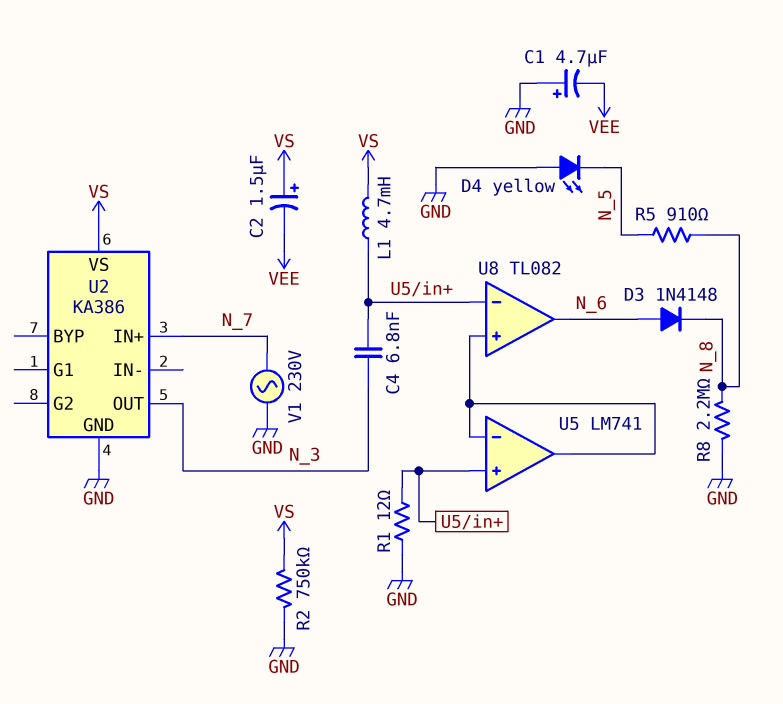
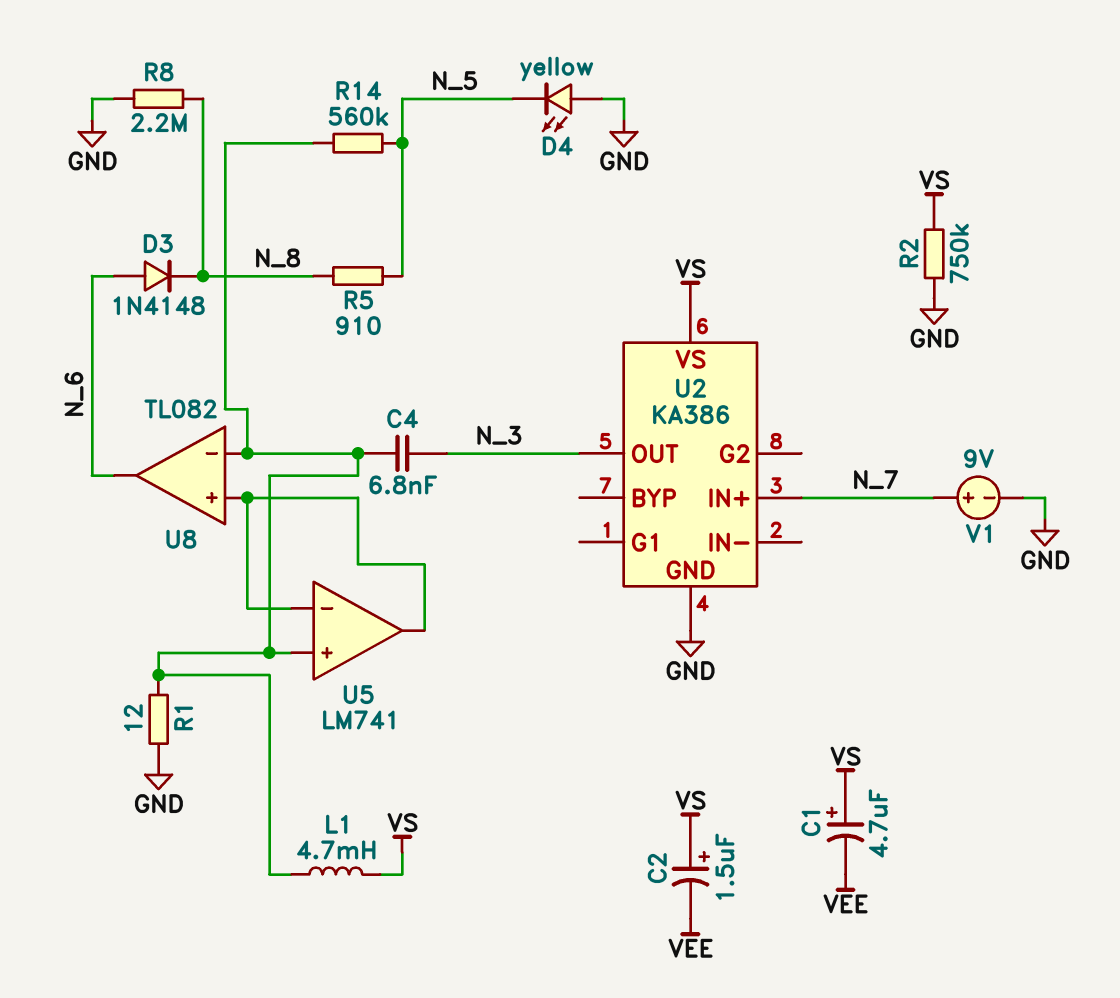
C1: 4.7uF (plus GND, minus VEE) -> 4.7uF (plus VS, minus VEE)
R14: none -> 560k (N_5, U5/in+)
V1: AC 230V (GND, N_7) -> 9V (plus N_7, minus GND)

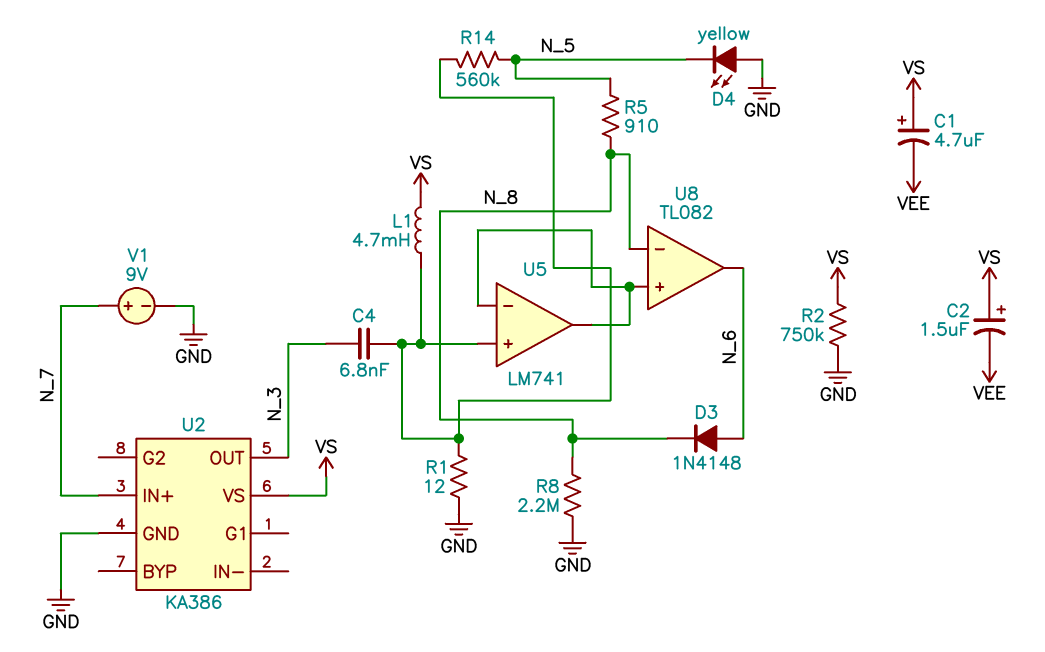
U8 pin in-: U5/in+ -> N_8

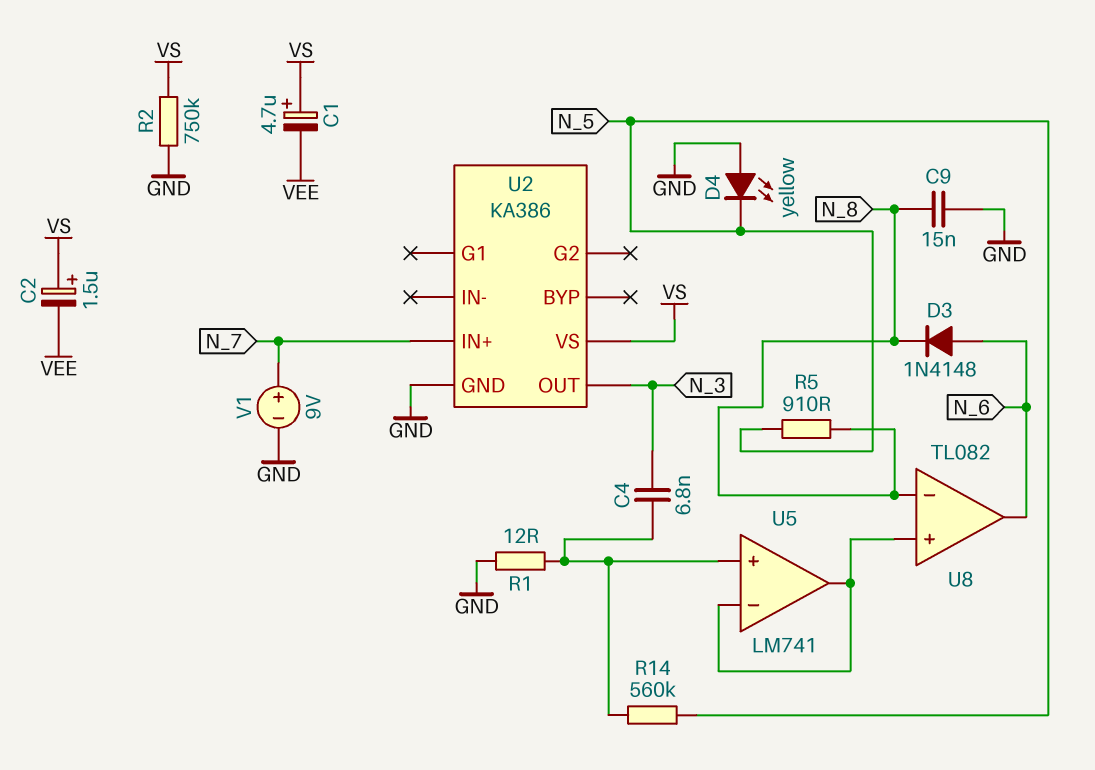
C9: none -> 15nF (GND, N_8)
L1: 4.7mH (U5/in+, VS) -> none
R8: 2.2M (GND, N_8) -> none

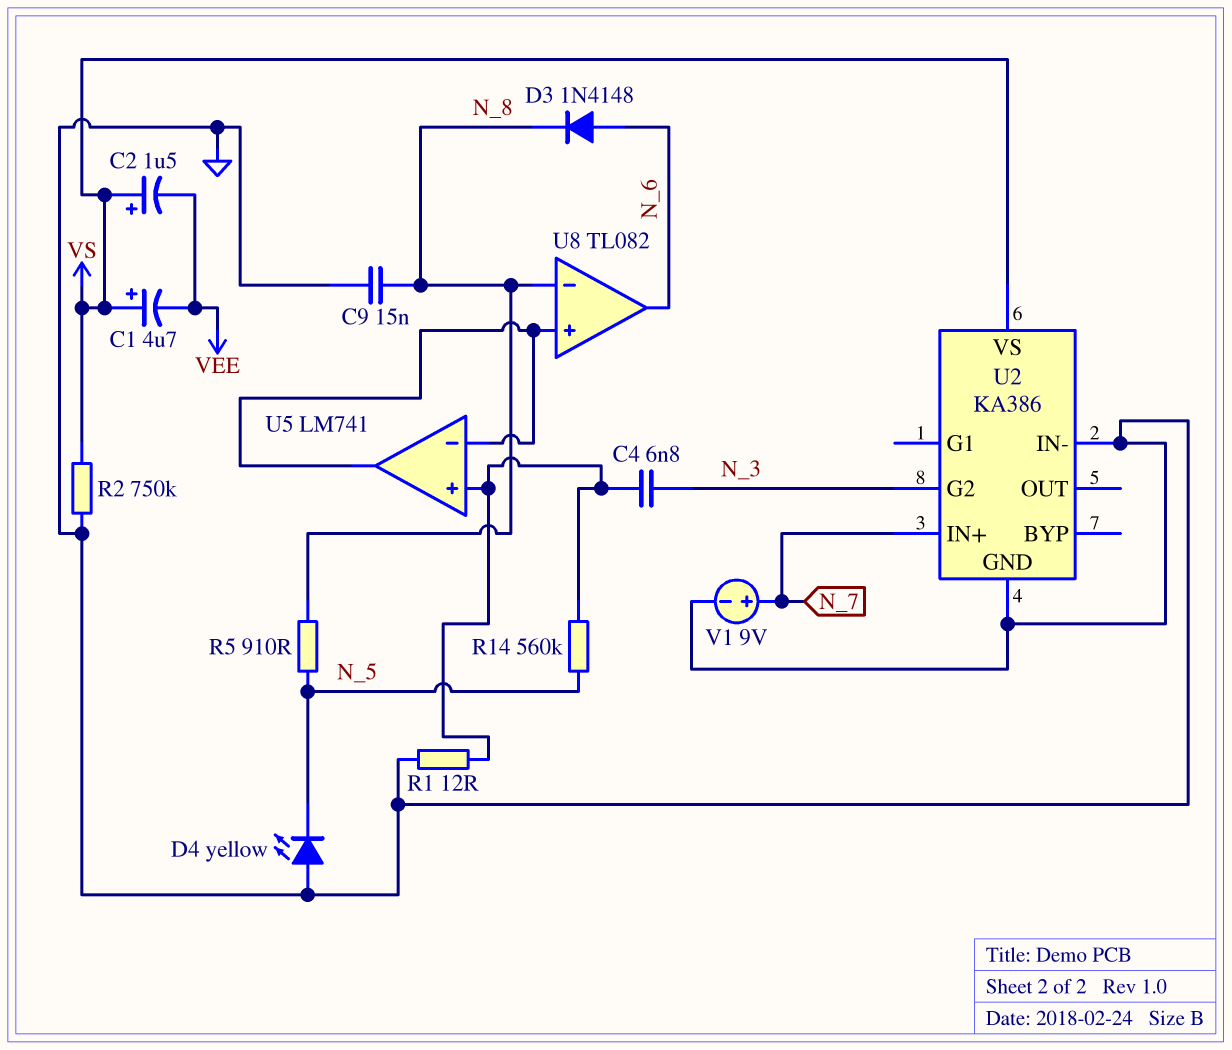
U2 pin G2: none -> N_3
U2 pin IN-: none -> GND
U2 pin OUT: N_3 -> none

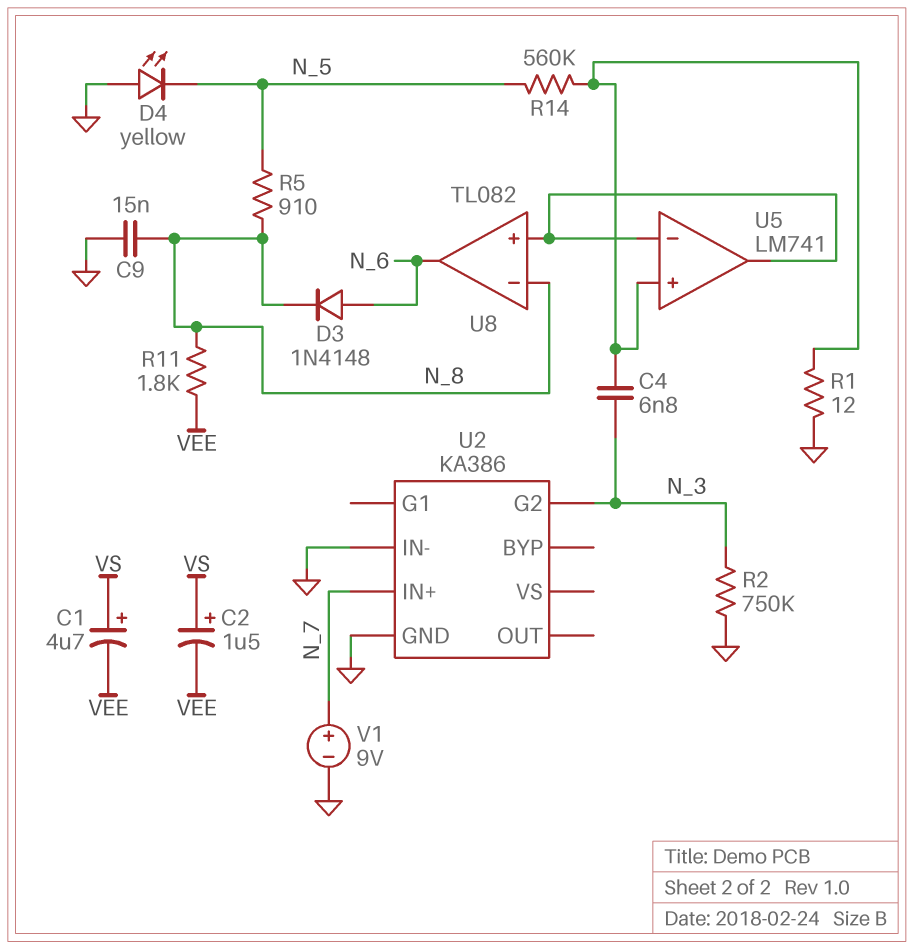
R2: 750k (GND, VS) -> 750k (GND, N_3)
R11: none -> 1.8k (N_8, VEE)
U2 pin VS: VS -> none

